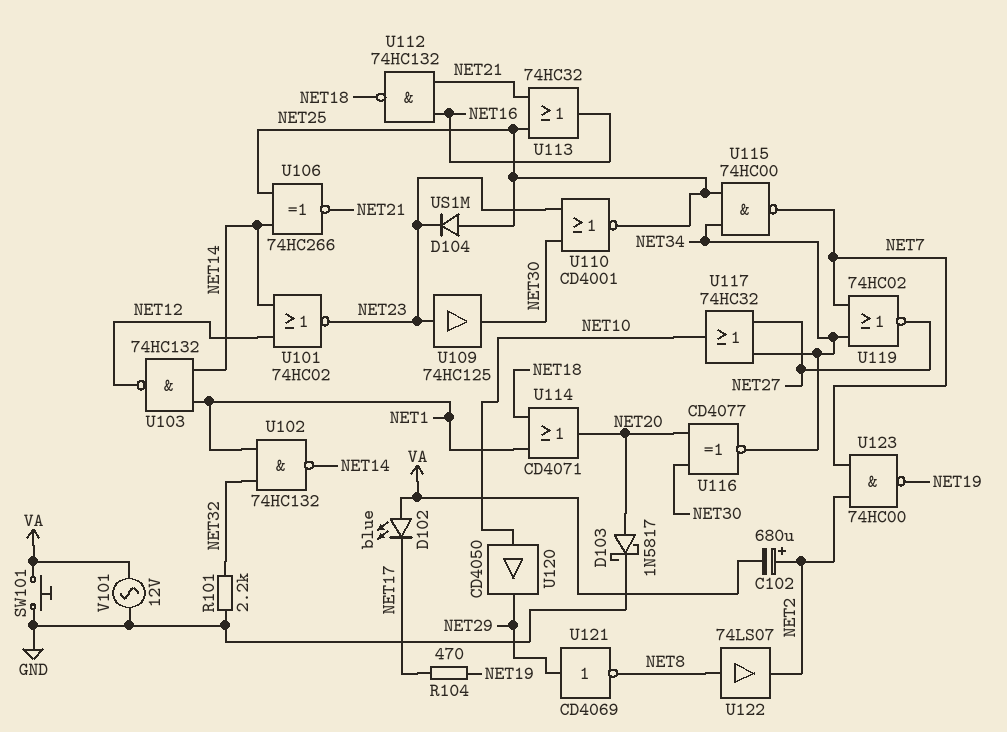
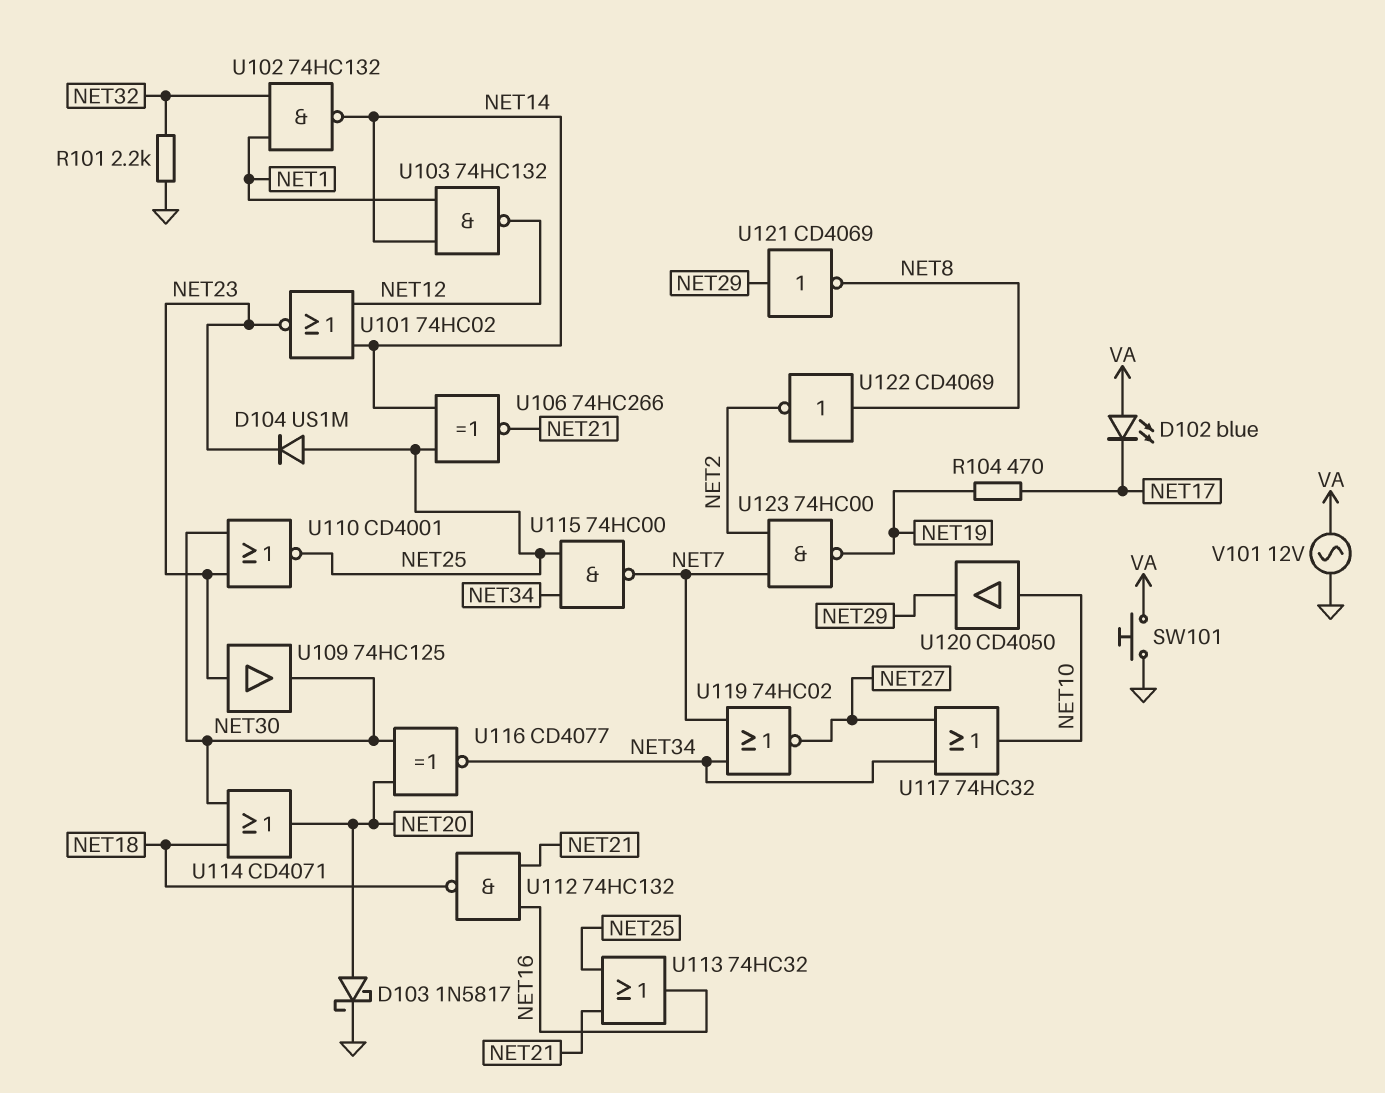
C102: 680uF (plus NET2, minus VA) -> none
U114: OR CD4071 (in NET1, in NET18, out NET20) -> OR CD4071 (in NET18, in NET30, out NET20)
U122: buffer 74LS07 (in NET8, out NET2) -> NOT CD4069 (in NET8, out NET2)

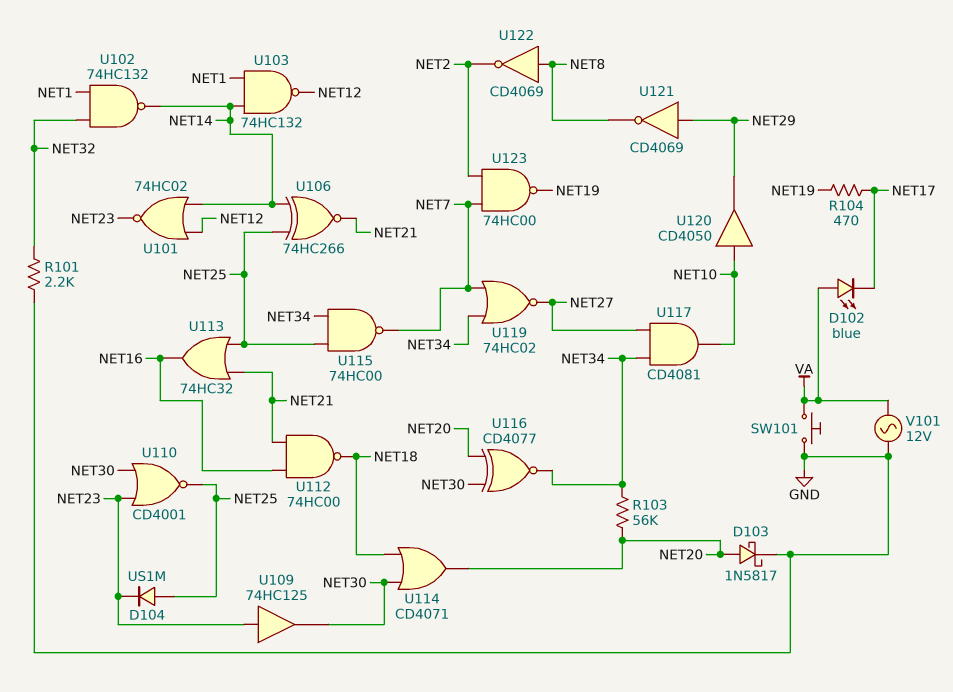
R103: none -> 56k (NET20, NET34)
U112: NAND 74HC132 (in NET16, in NET21, out NET18) -> NAND 74HC00 (in NET16, in NET21, out NET18)
U117: OR 74HC32 (in NET27, in NET34, out NET10) -> AND CD4081 (in NET27, in NET34, out NET10)

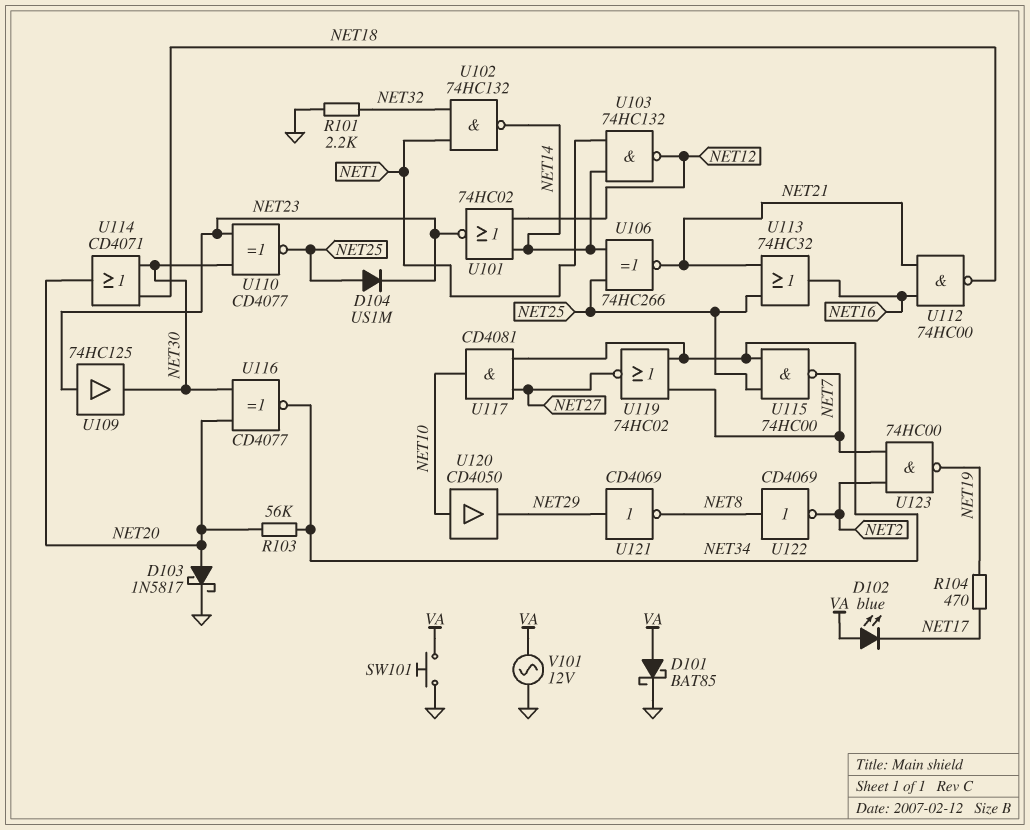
D101: none -> schottky BAT85 (A VA, K GND)
U110: NOR CD4001 (in NET23, in NET30, out NET25) -> XNOR CD4077 (in NET23, in NET30, out NET25)

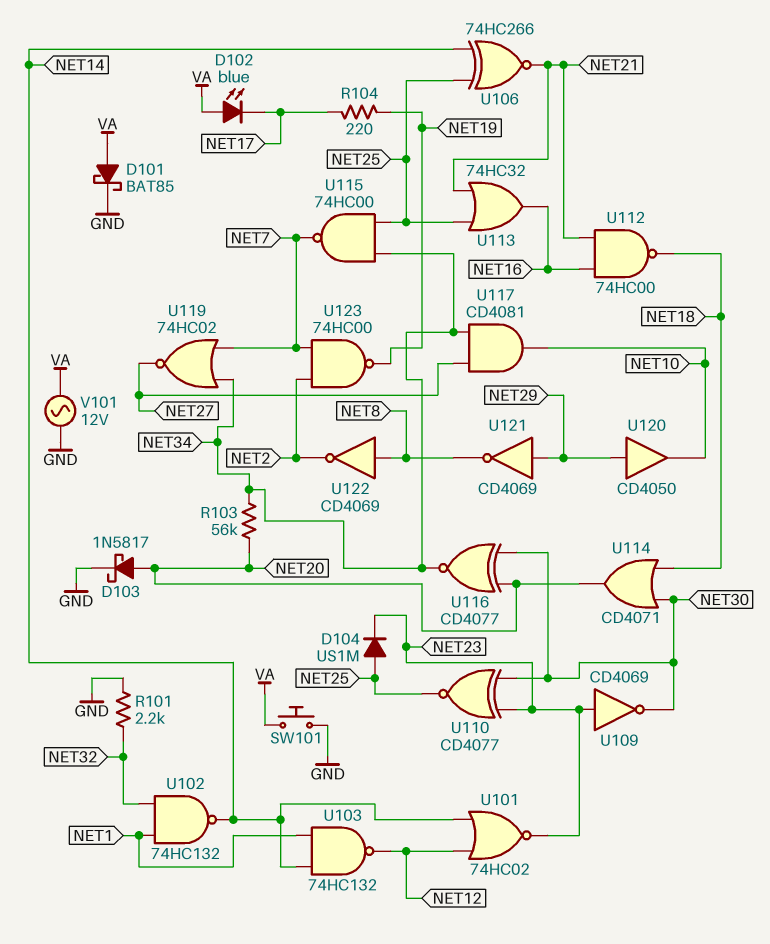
R104: 470 (NET17, NET19) -> 220 (NET17, NET19)
U109: buffer 74HC125 (in NET23, out NET30) -> NOT CD4069 (in NET23, out NET30)
U120: buffer CD4050 (in NET10, out NET29) -> buffer CD4050 (in NET29, out NET10)

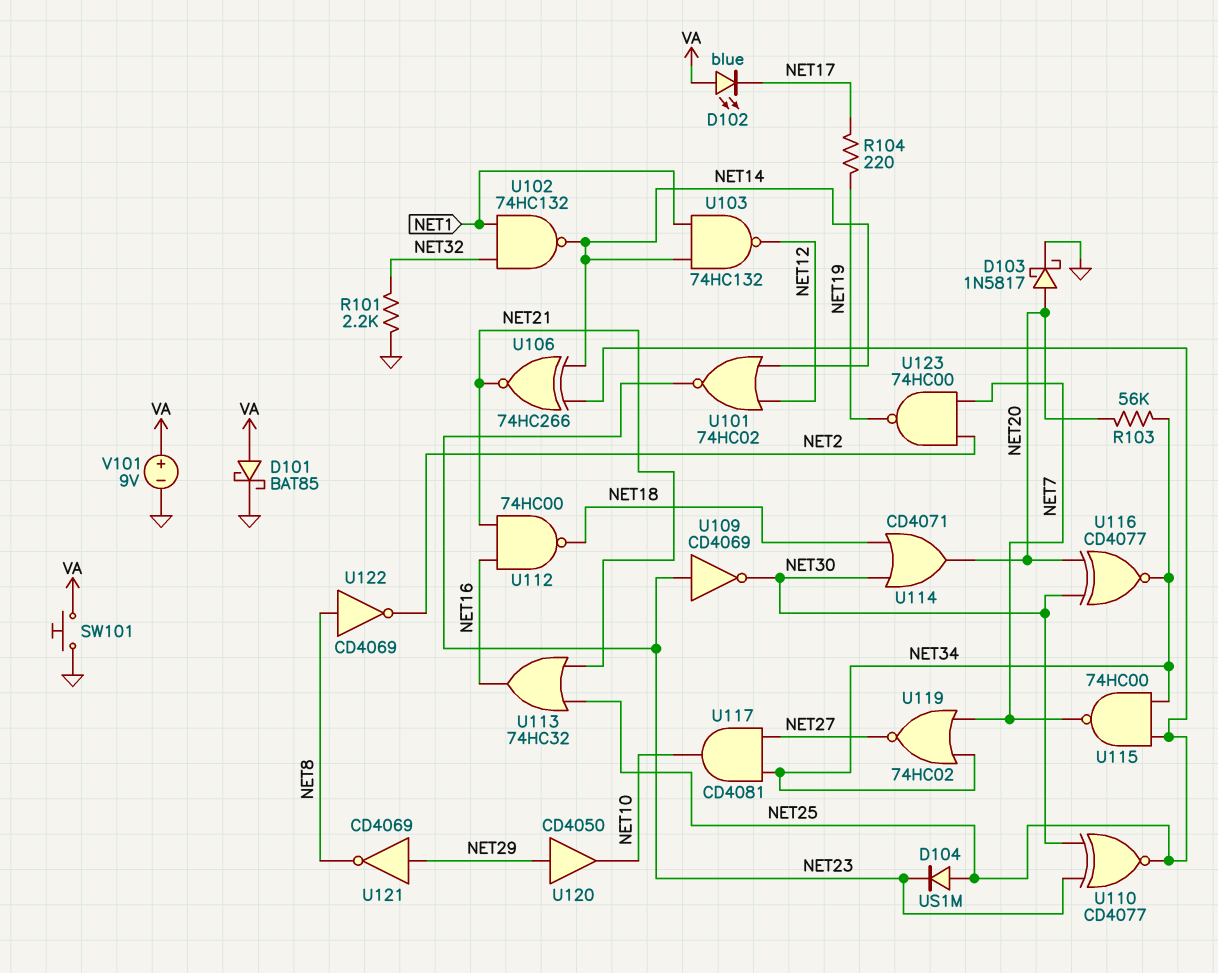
V101: AC 12V (GND, VA) -> 9V (plus VA, minus GND)

